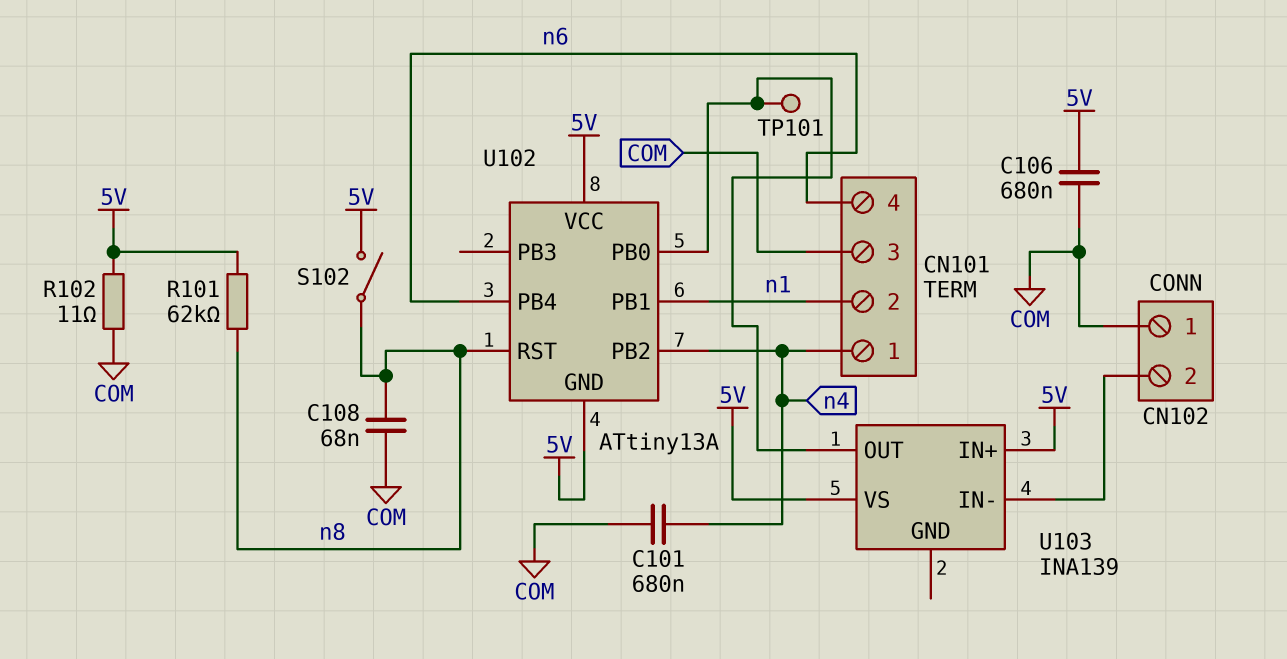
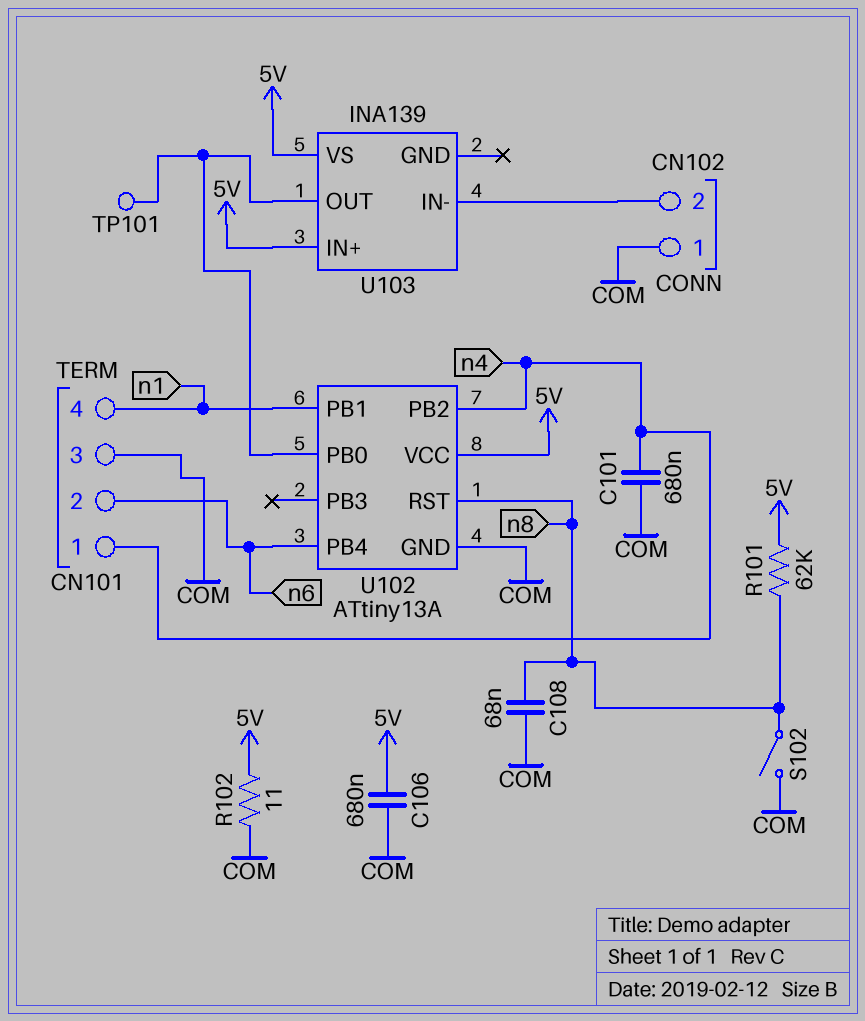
CN101 pin 2: n1 -> n6
CN101 pin 4: n6 -> n1
S102: switch (5V, n8) -> switch (COM, n8)
U102 pin GND: 5V -> COM

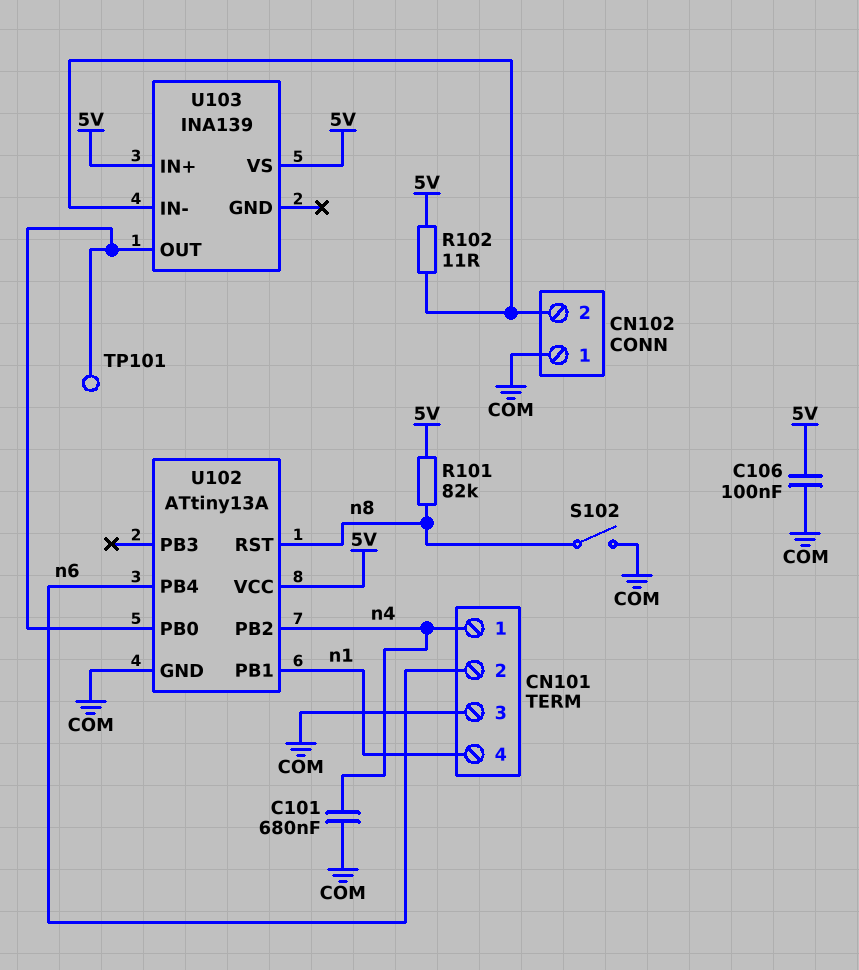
C106: 680nF (5V, COM) -> 100nF (5V, COM)
C108: 68nF (COM, n8) -> none
R101: 62k (5V, n8) -> 82k (5V, n8)
R102: 11 (5V, COM) -> 11 (5V, CN102/2)

